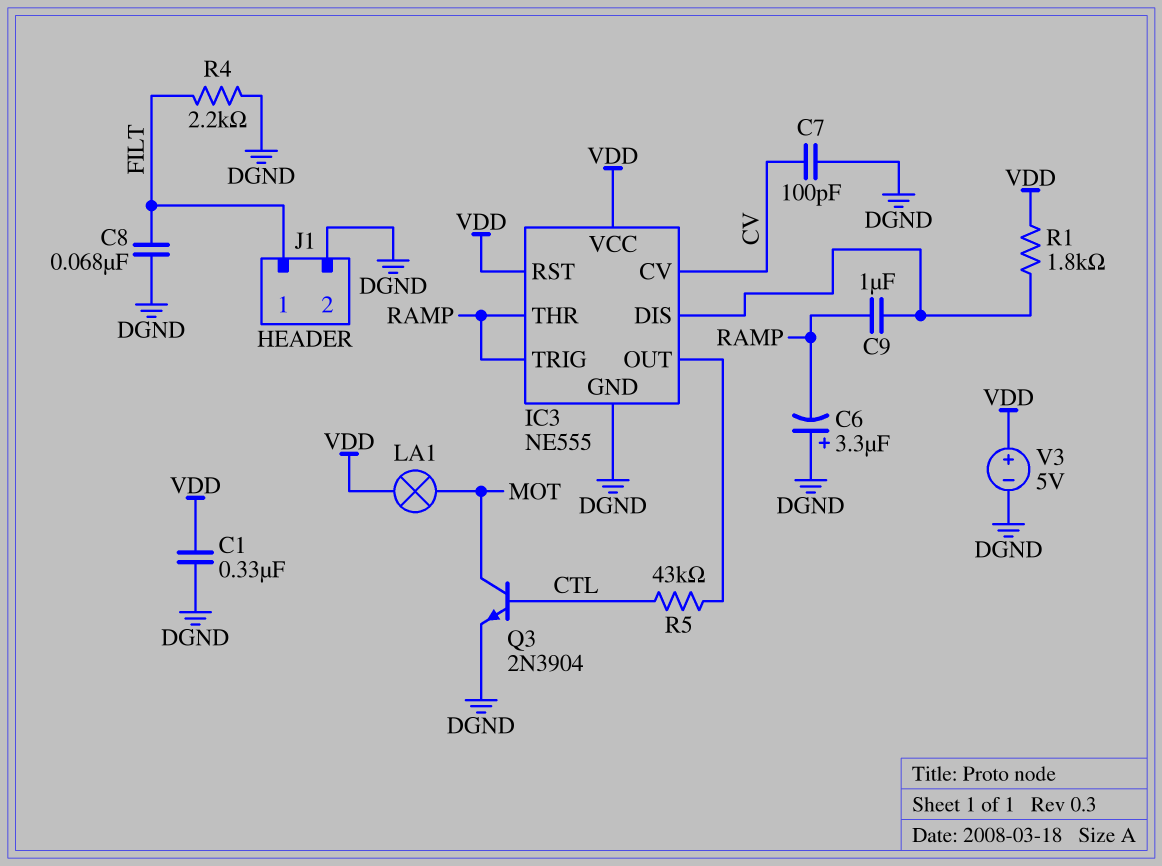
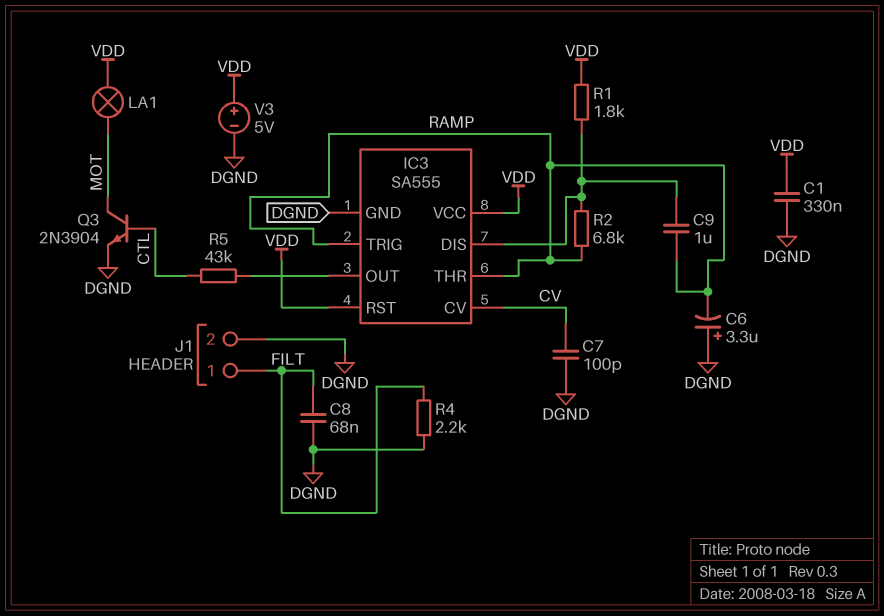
IC3: NE555 -> SA555
R2: none -> 6.8k (IC3/DIS, RAMP)

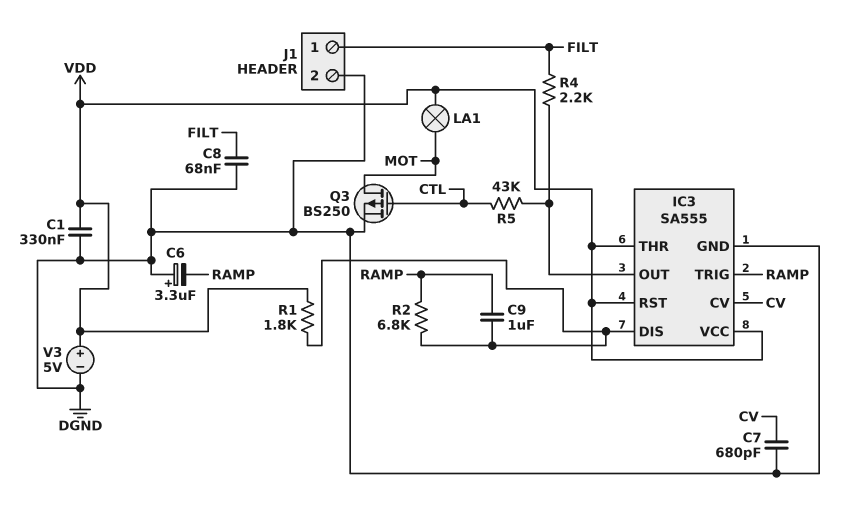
C7: 100pF (CV, DGND) -> 680pF (CV, DGND)
IC3 pin THR: RAMP -> VDD
Q3: NPN 2N3904 (B CTL, C MOT, E DGND) -> PMOS BS250 (G CTL, D MOT, S DGND)
R4: 2.2k (DGND, FILT) -> 2.2k (FILT, IC3/OUT)

